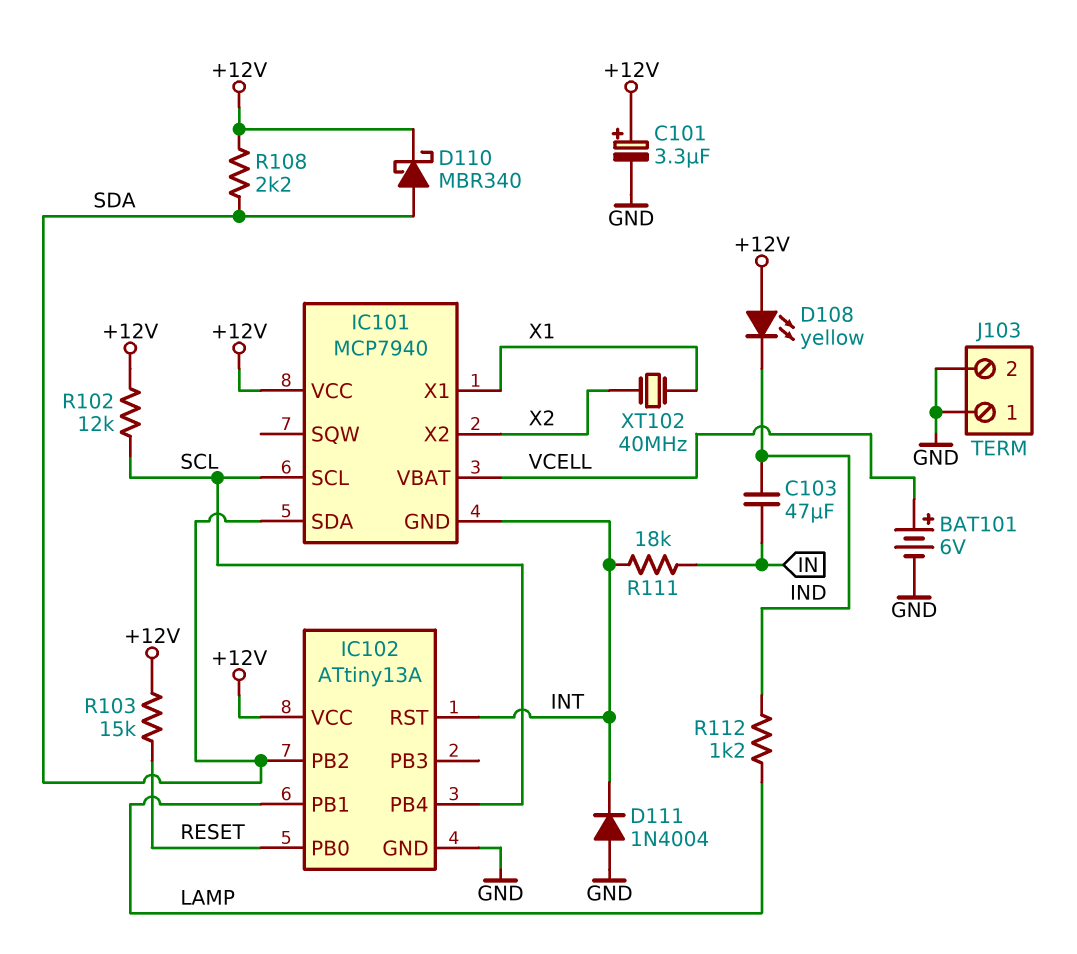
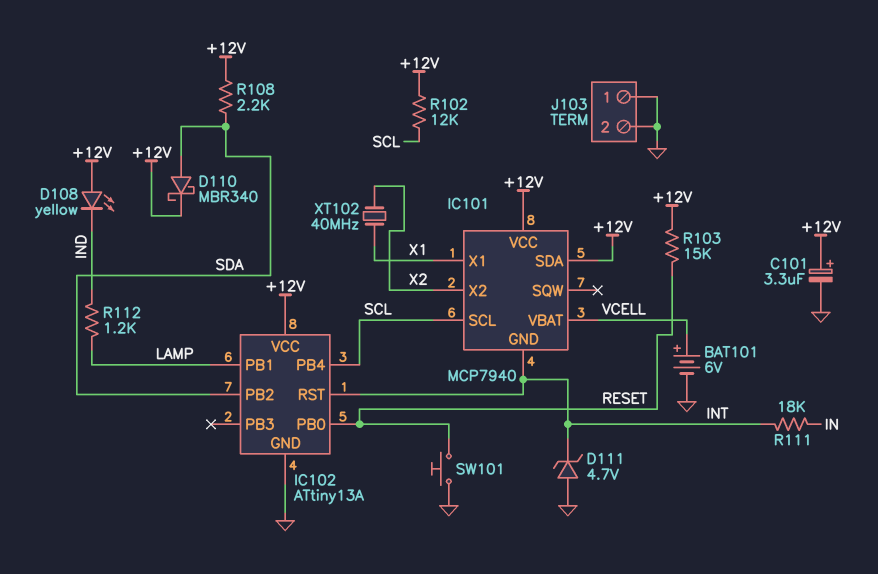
C103: 47uF (IN, IND) -> none
D111: diode 1N4004 (A GND, K INT) -> zener 4.7V (A GND, K INT)
IC101 pin SDA: SDA -> +12V
SW101: none -> button (GND, RESET)

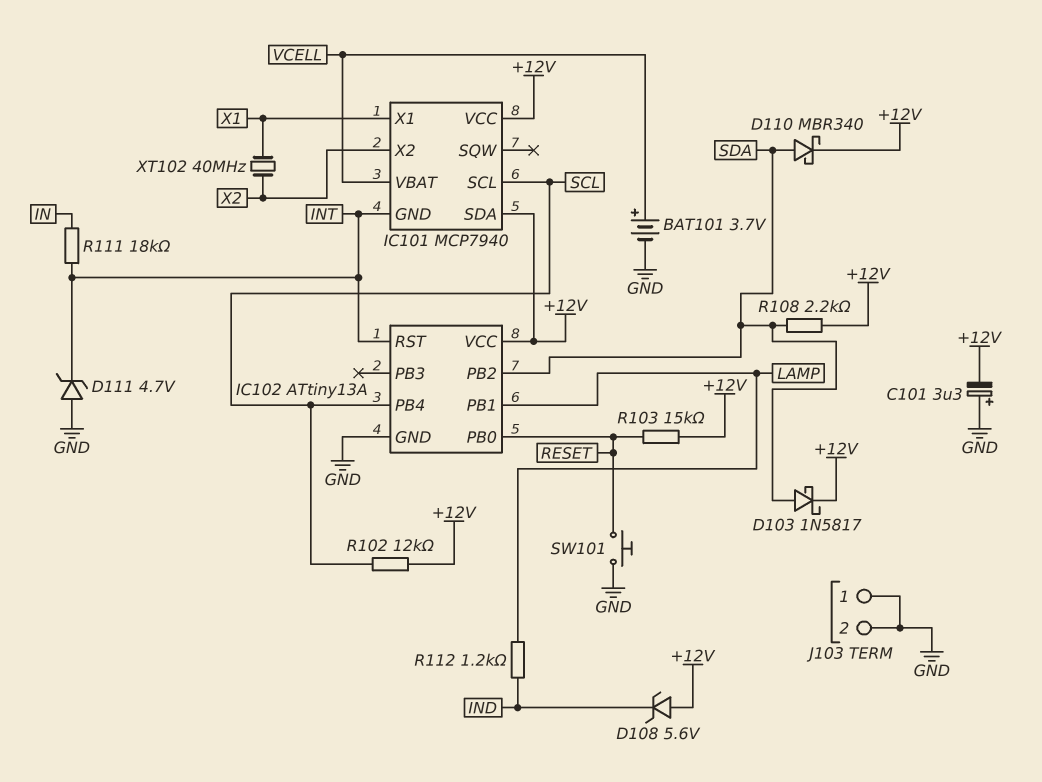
BAT101: 6V (plus VCELL, minus GND) -> 3.7V (plus VCELL, minus GND)
C101: 3.3uF (plus +12V, minus GND) -> 3.3uF (plus GND, minus +12V)
D103: none -> schottky 1N5817 (A SDA, K +12V)
D108: LED yellow (A +12V, K IND) -> zener 5.6V (A +12V, K IND)

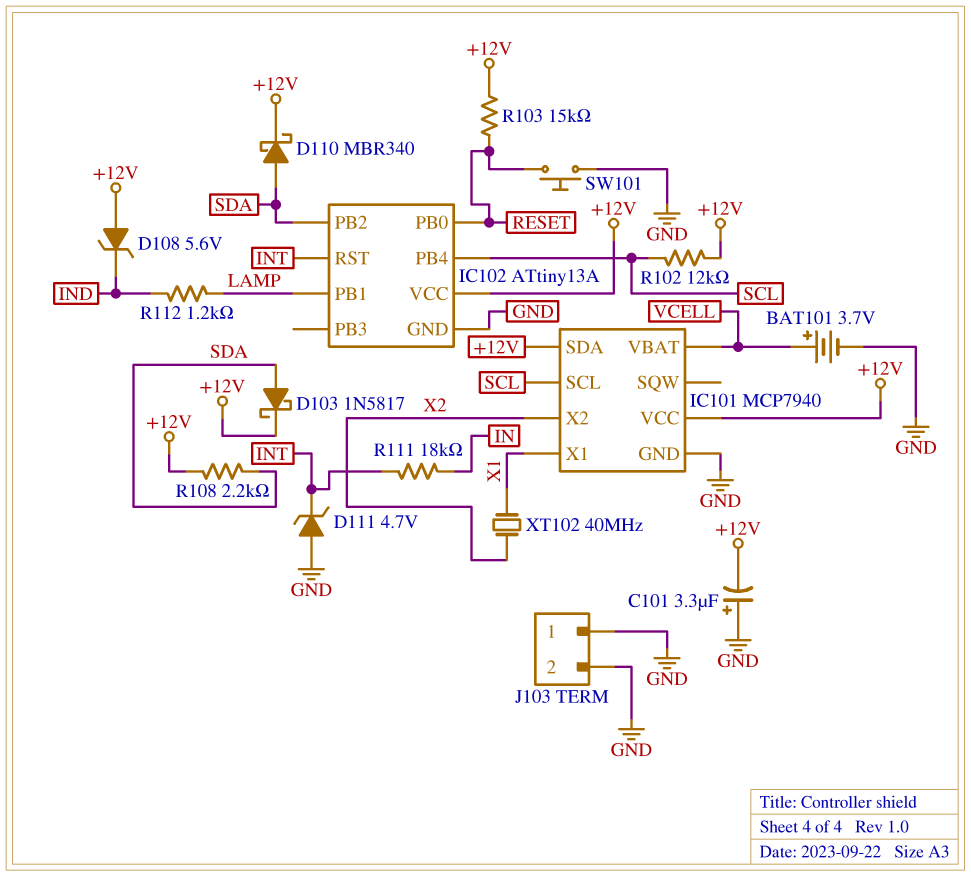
IC101 pin GND: INT -> GND

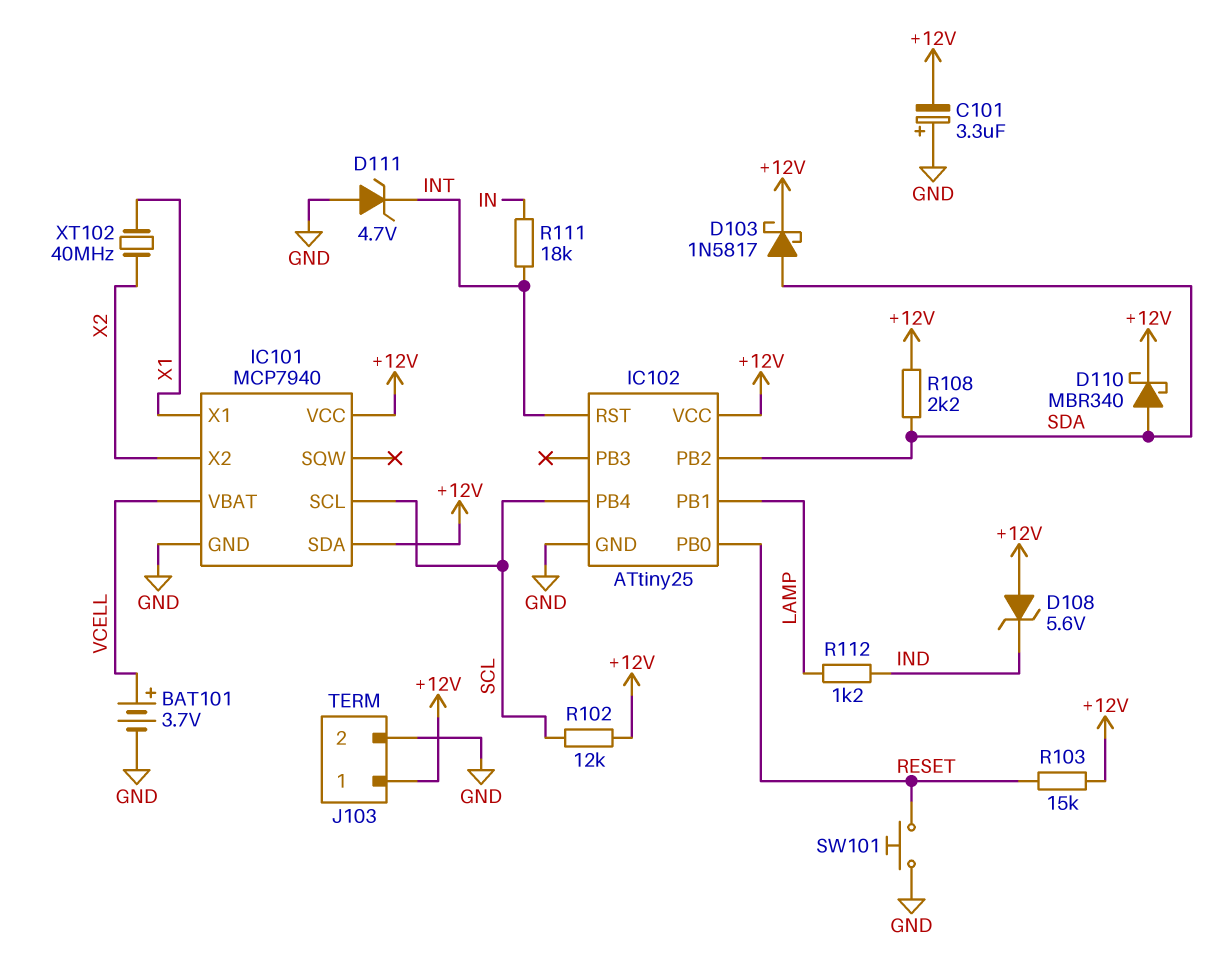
IC102: ATtiny13A -> ATtiny25
J103 pin 1: GND -> +12V

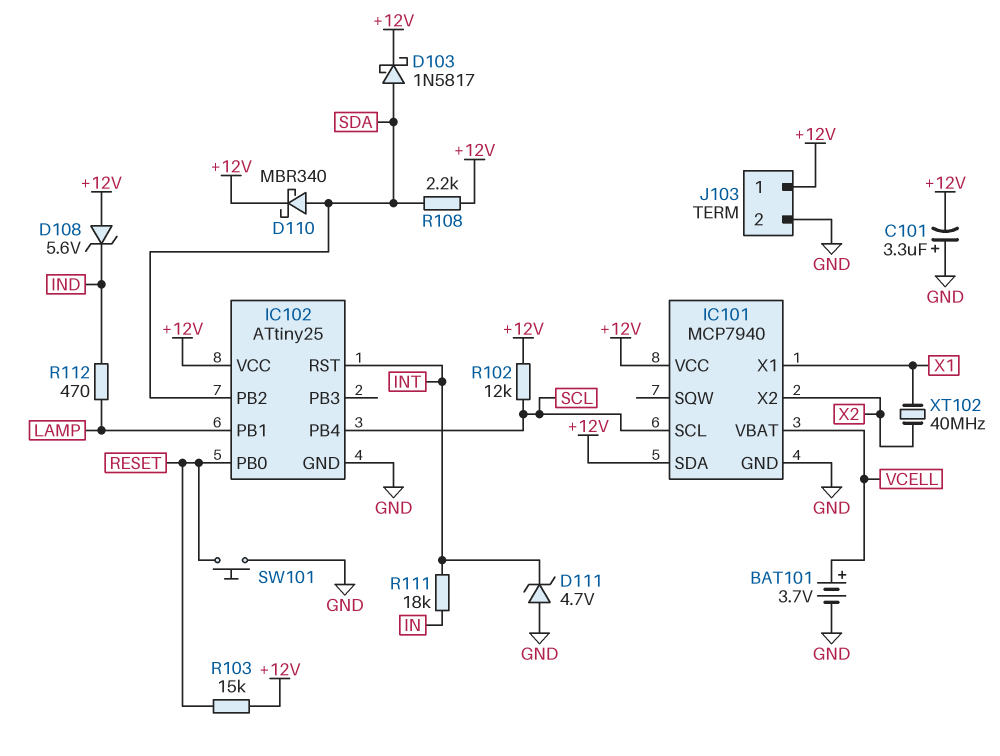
R112: 1.2k (IND, LAMP) -> 470 (IND, LAMP)

